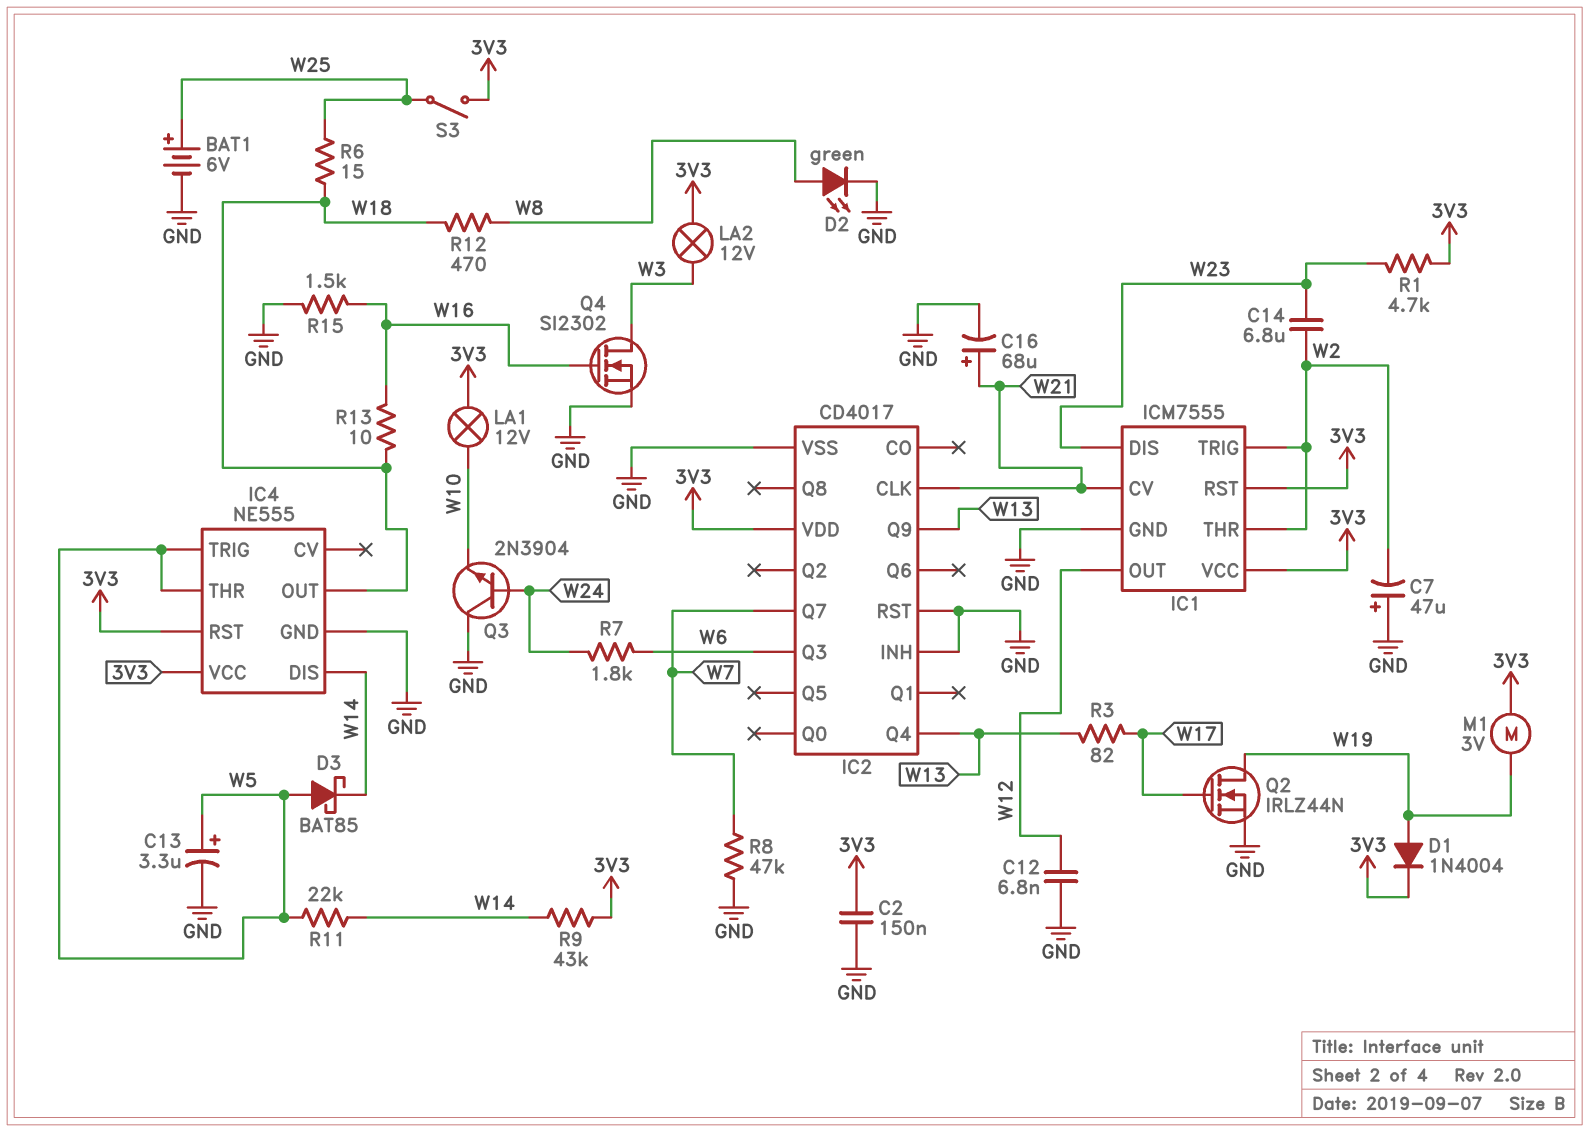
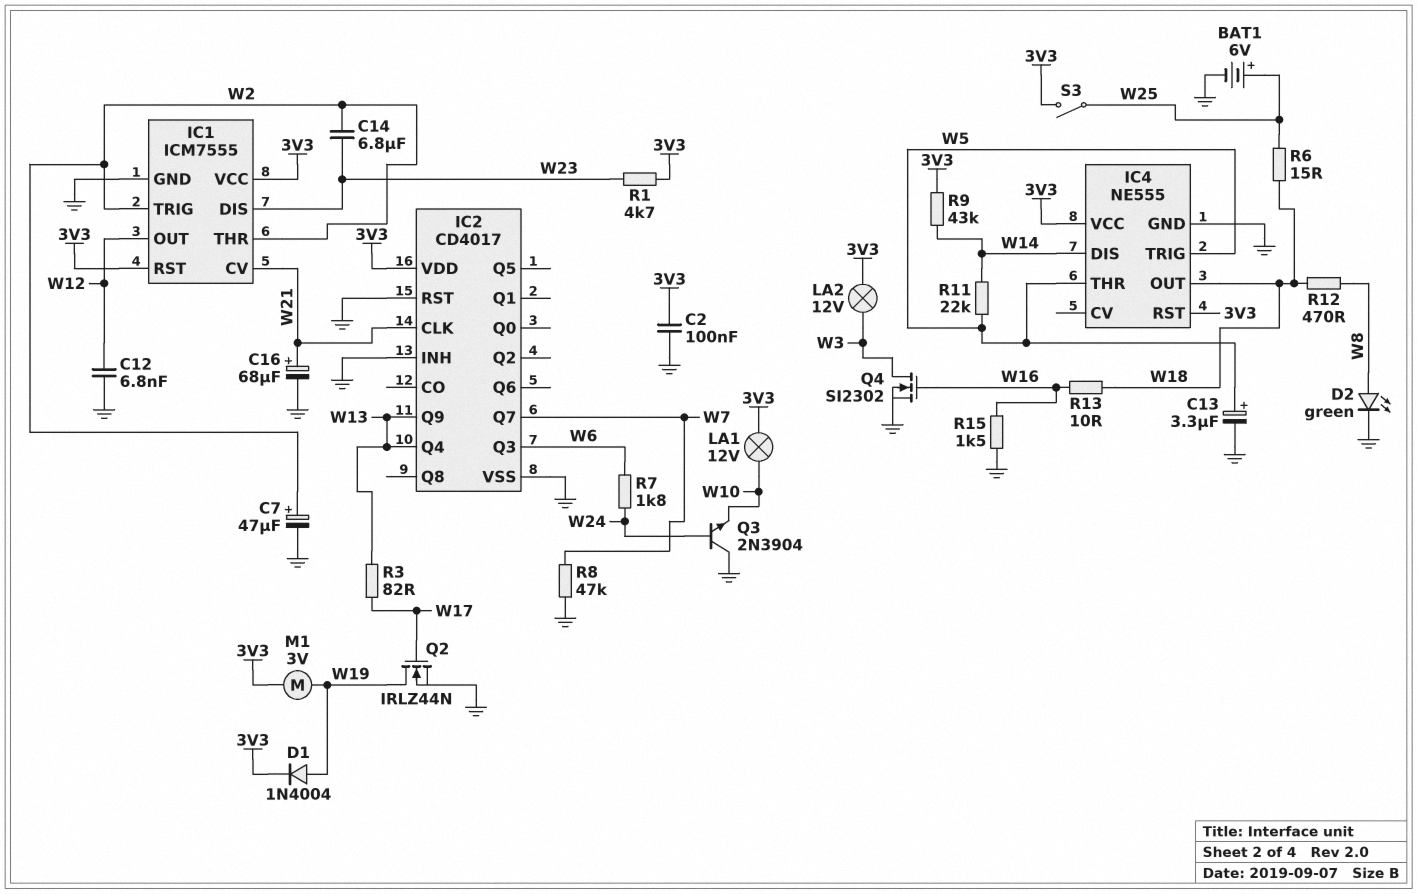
C2: 150nF (3V3, GND) -> 100nF (3V3, GND)
C7: 47uF (plus GND, minus W2) -> 47uF (plus W2, minus GND)
D3: schottky BAT85 (A W5, K W14) -> none

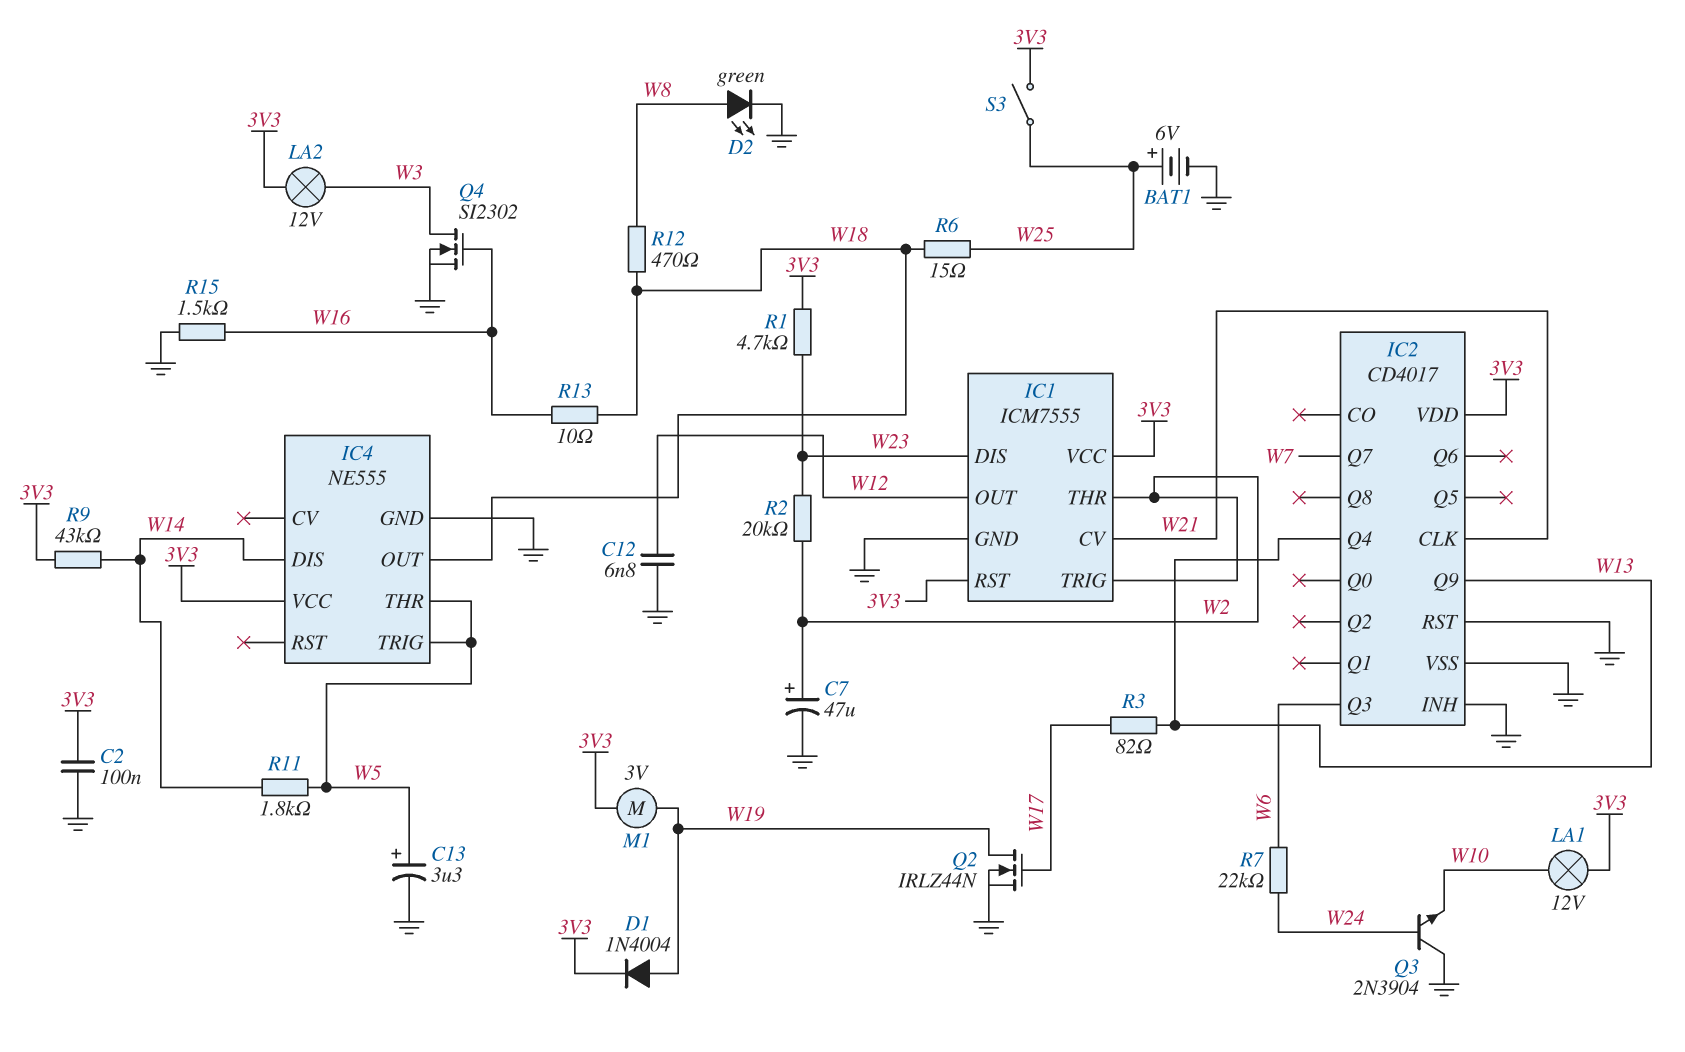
C14: 6.8uF (W2, W23) -> none
C16: 68uF (plus W21, minus GND) -> none
IC4 pin RST: 3V3 -> none
R2: none -> 20k (W2, W23)
R7: 1.8k (W6, W24) -> 22k (W6, W24)
R8: 47k (GND, W7) -> none
R11: 22k (W5, W14) -> 1.8k (W5, W14)

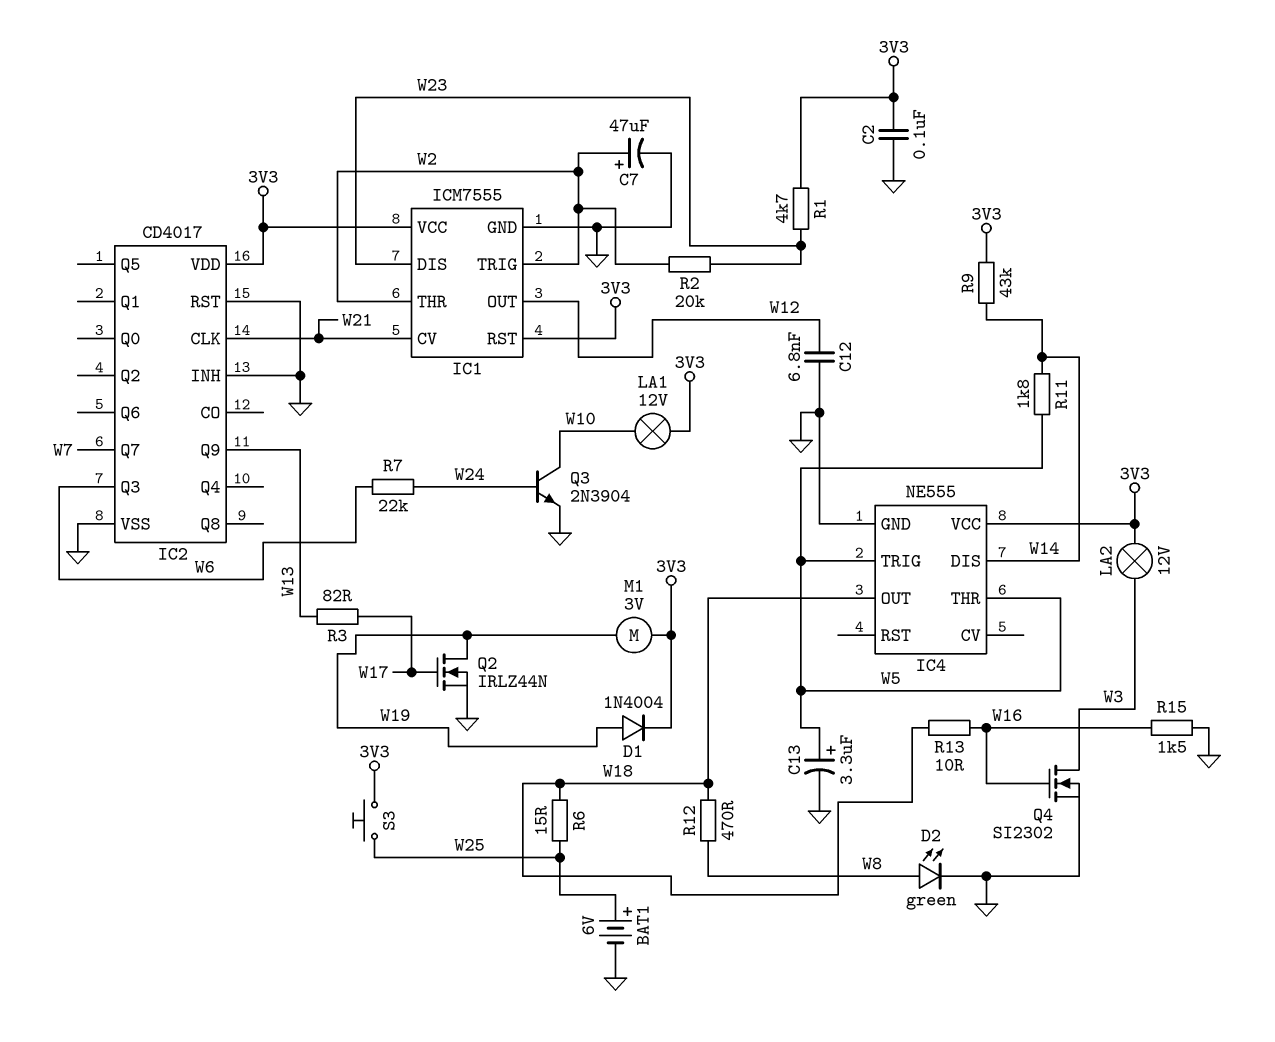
IC2 pin Q4: W13 -> none
Q3: NPN 2N3904 (B W24, C GND, E W10) -> NPN 2N3904 (B W24, C W10, E GND)
S3: switch (3V3, W25) -> button (3V3, W25)

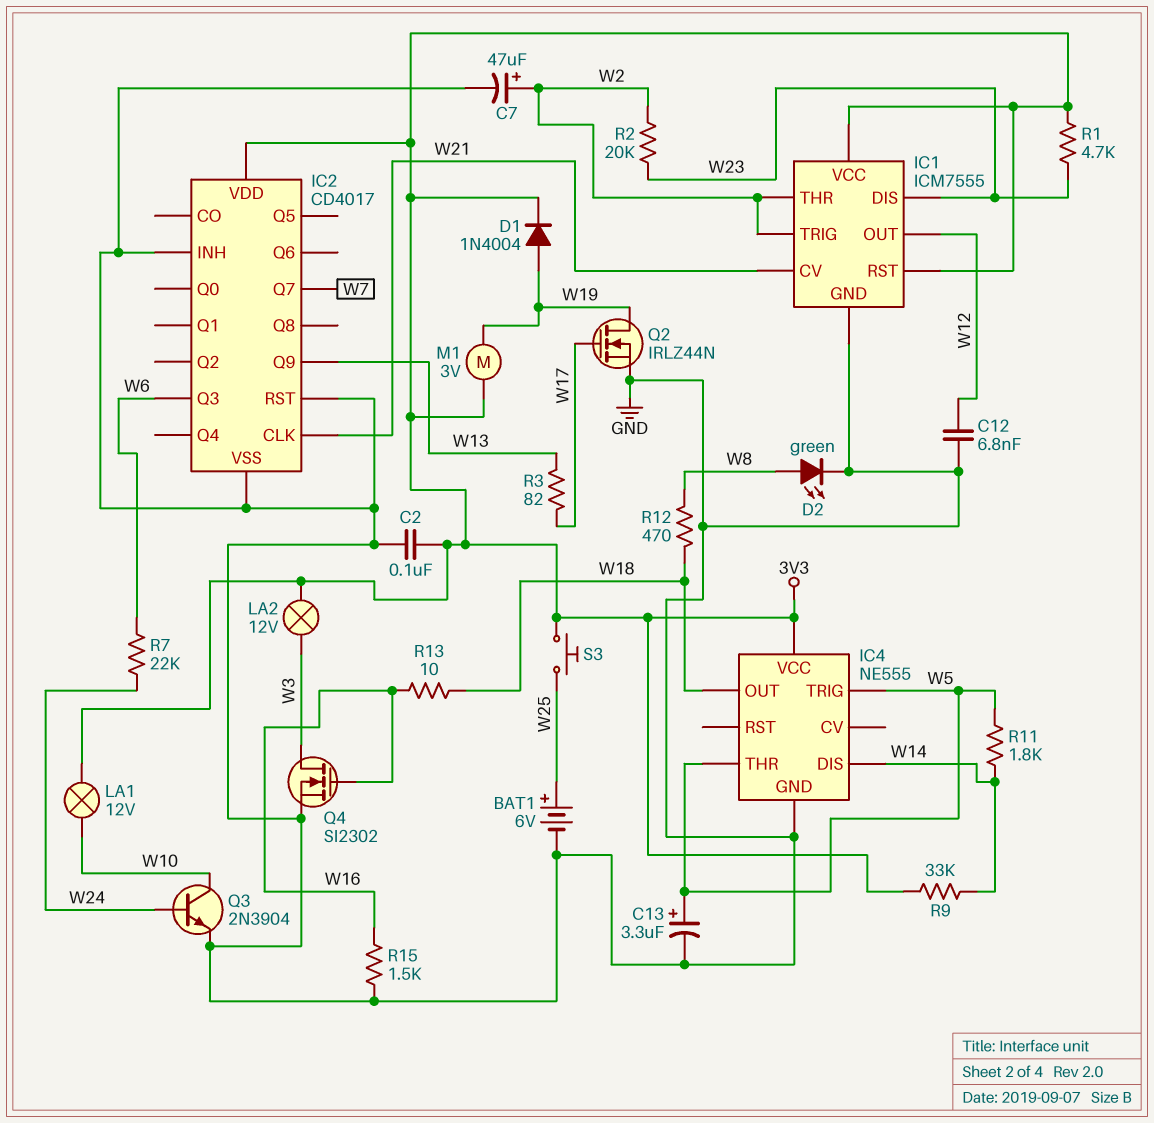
R6: 15 (W18, W25) -> none
R9: 43k (3V3, W14) -> 33k (3V3, W14)

